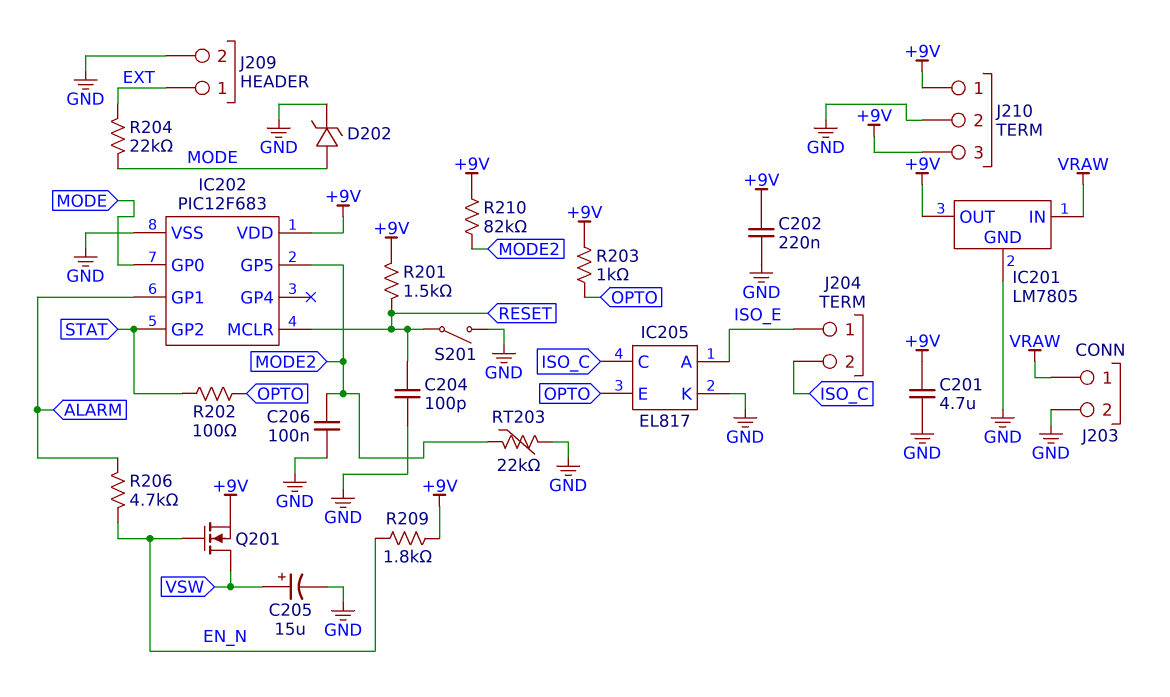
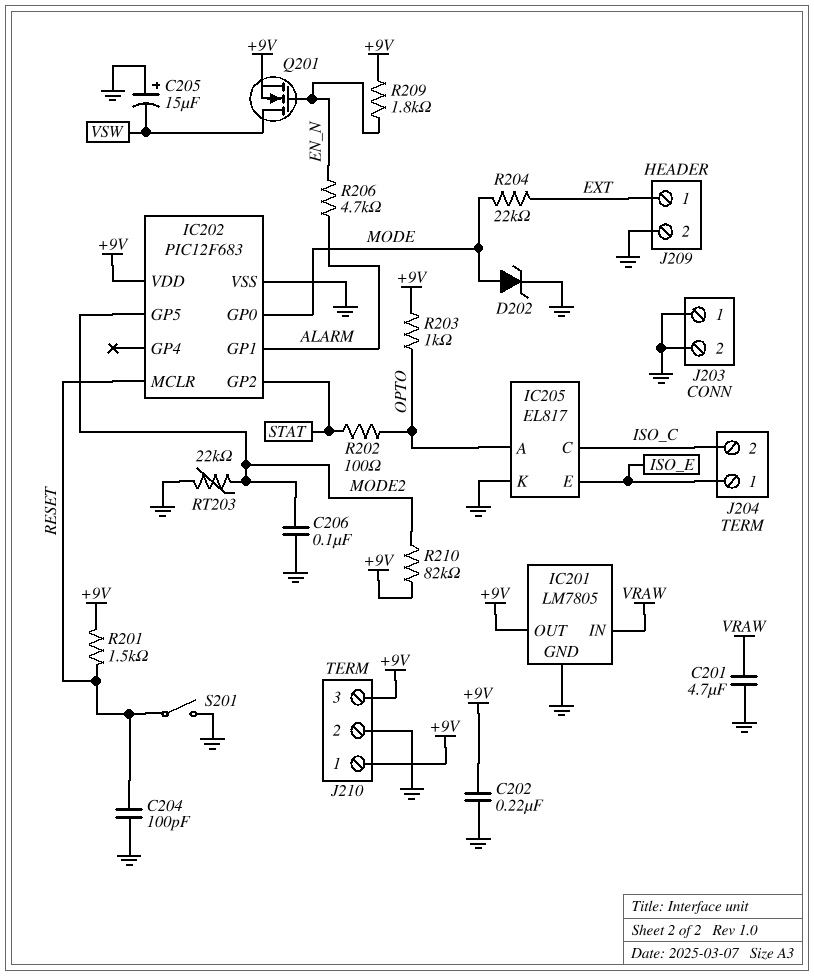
C201: 4.7uF (+9V, GND) -> 4.7uF (GND, VRAW)
C205: 15uF (plus VSW, minus GND) -> 15uF (plus GND, minus VSW)
IC205 pin A: ISO_E -> OPTO
IC205 pin E: OPTO -> ISO_E
J203 pin 1: VRAW -> GND

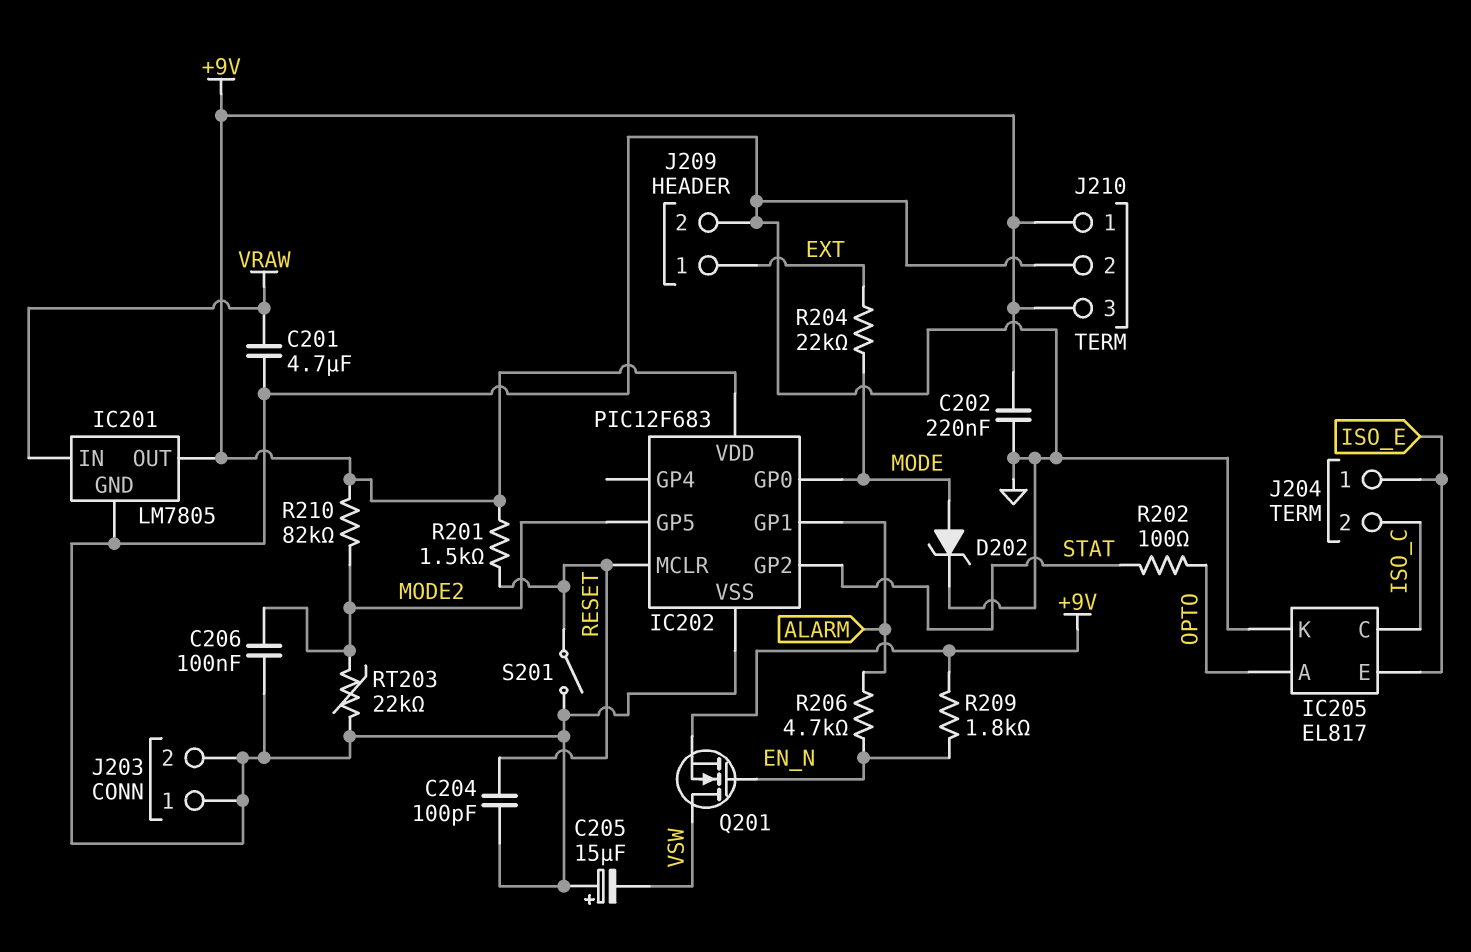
R203: 1k (+9V, OPTO) -> none

